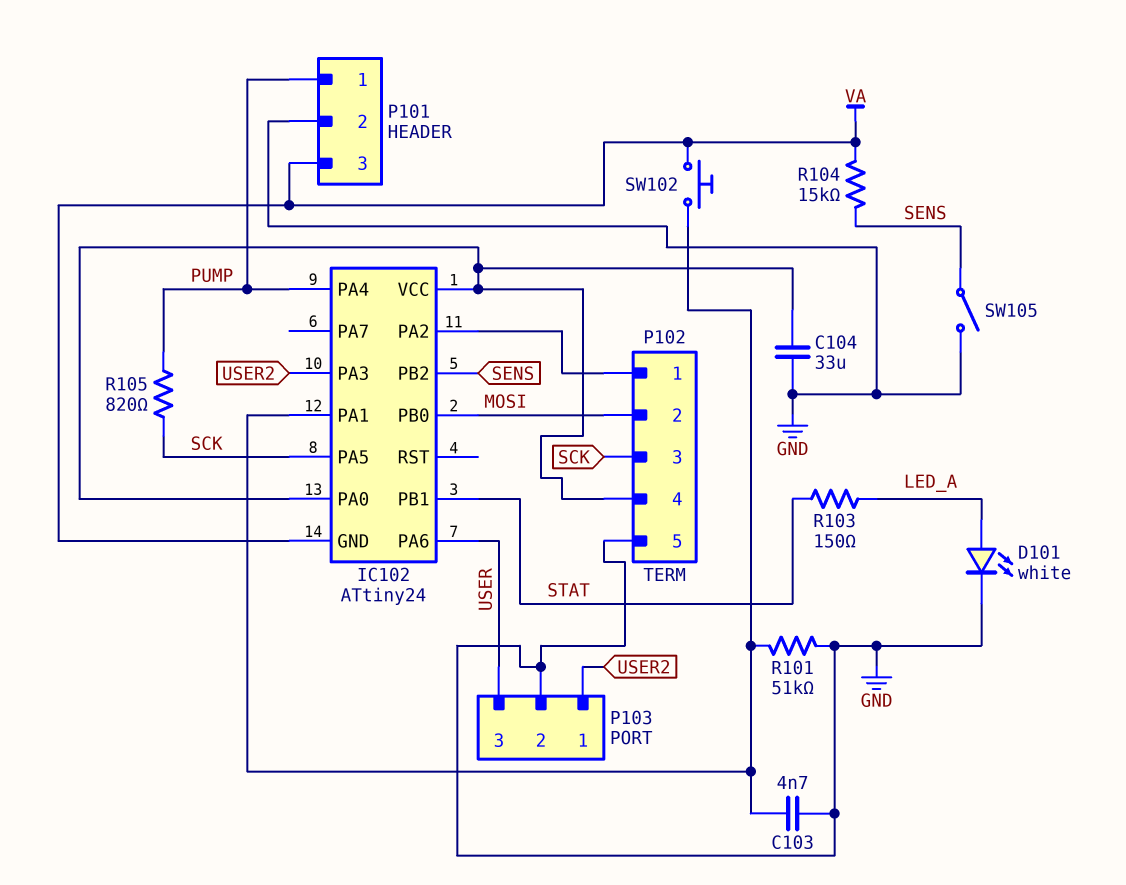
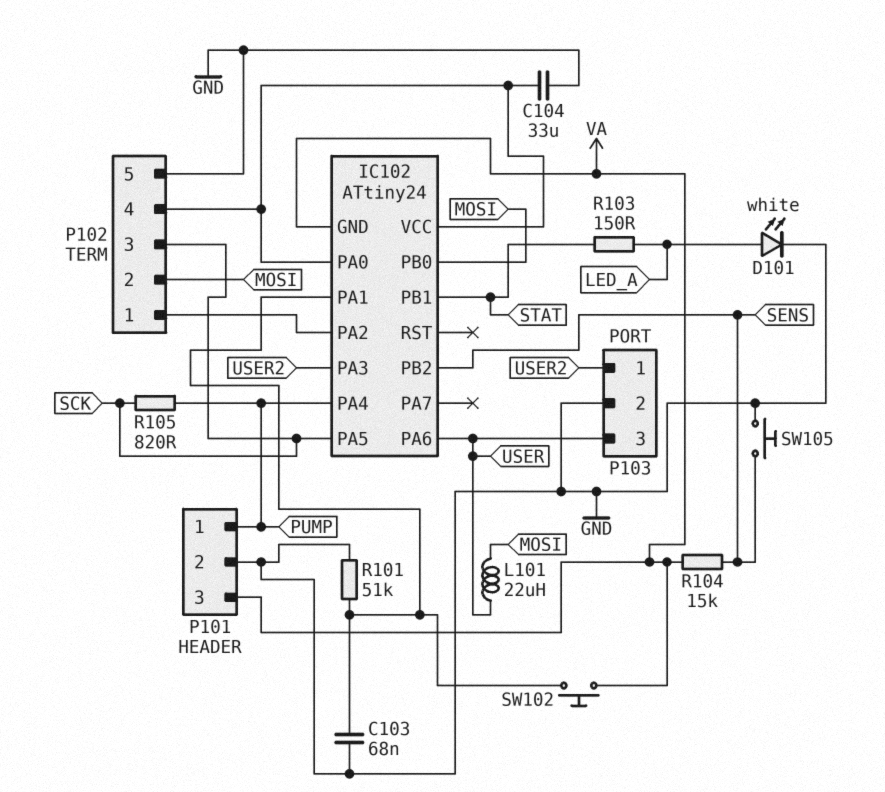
C103: 4.7nF (GND, IC102/PA1) -> 68nF (GND, IC102/PA1)
L101: none -> 22uH (MOSI, USER)
SW105: switch (GND, SENS) -> button (GND, SENS)

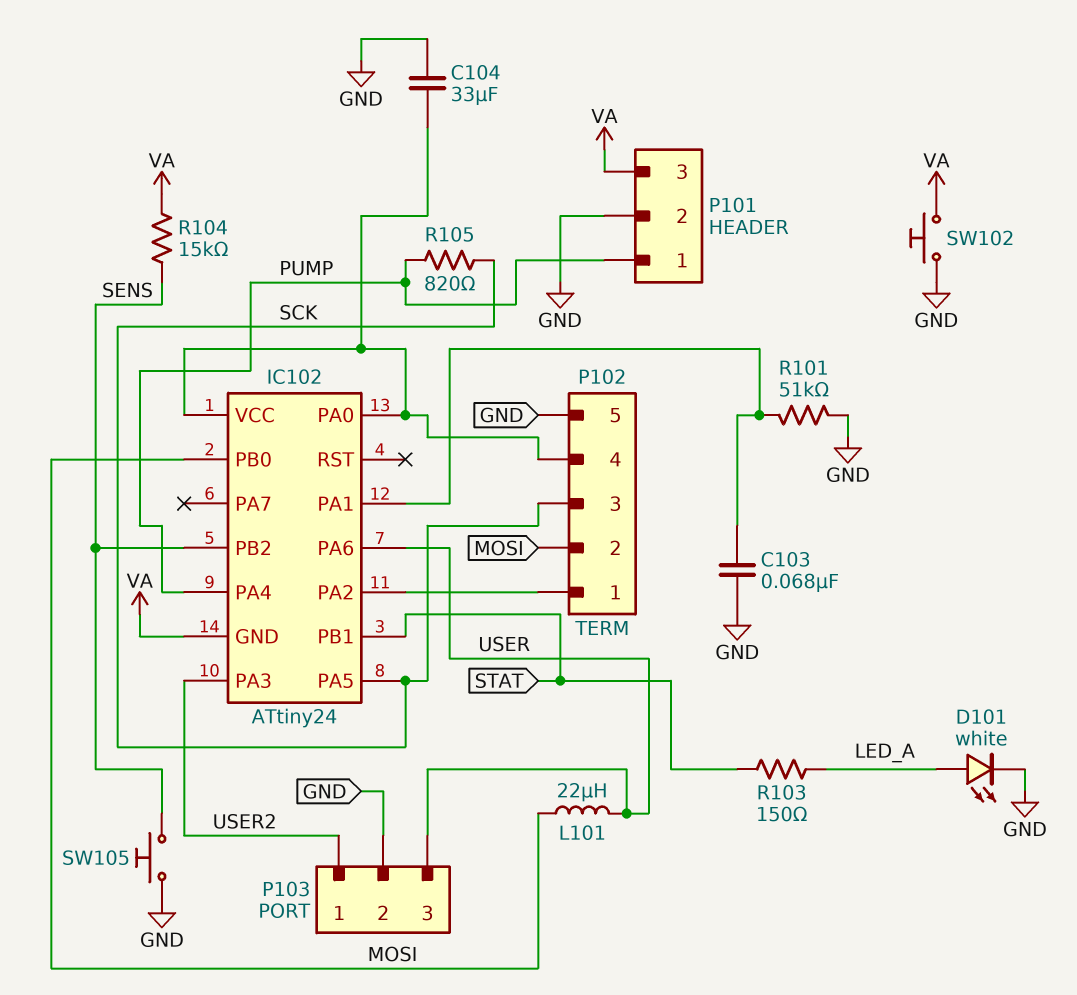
SW102: button (IC102/PA1, VA) -> button (GND, VA)

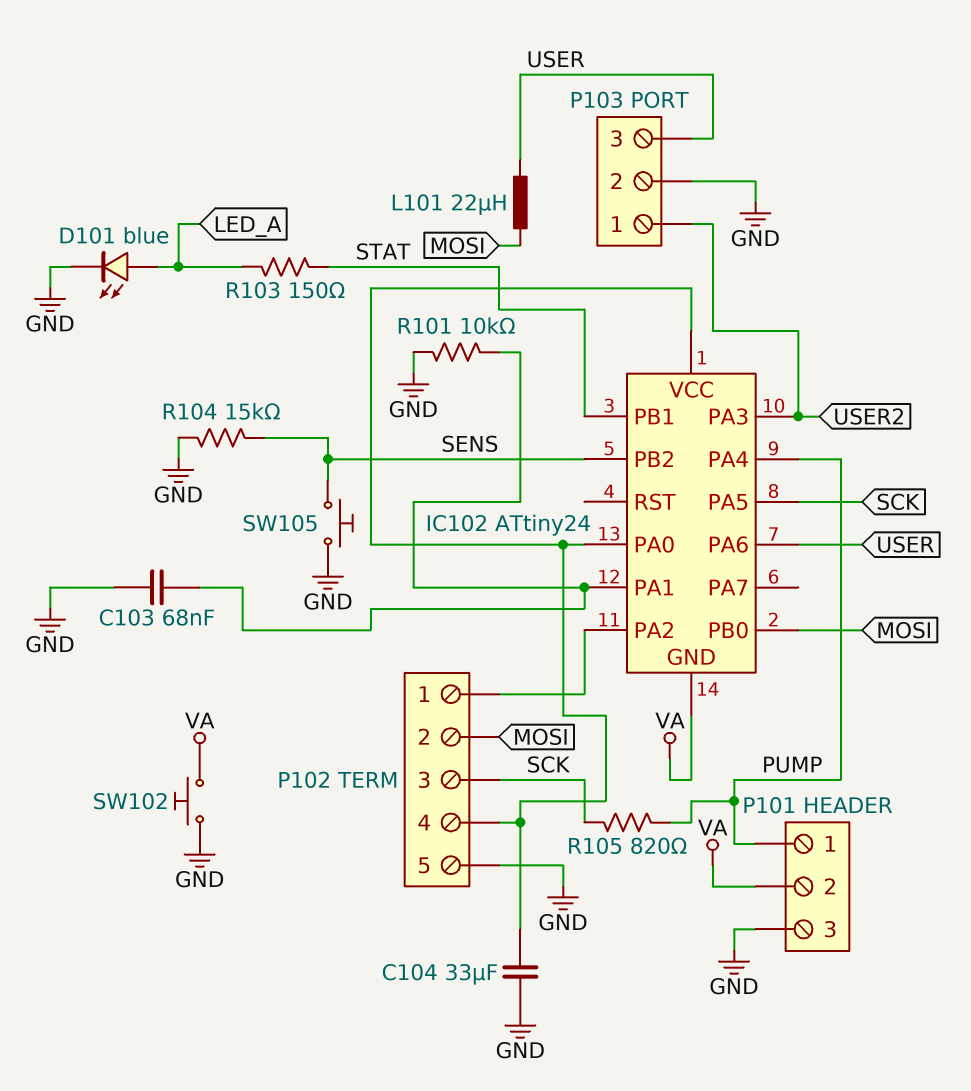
D101: LED white (A LED_A, K GND) -> LED blue (A LED_A, K GND)
P101 pin 2: GND -> VA
P101 pin 3: VA -> GND
R101: 51k (GND, IC102/PA1) -> 10k (GND, IC102/PA1)
R104: 15k (SENS, VA) -> 15k (GND, SENS)

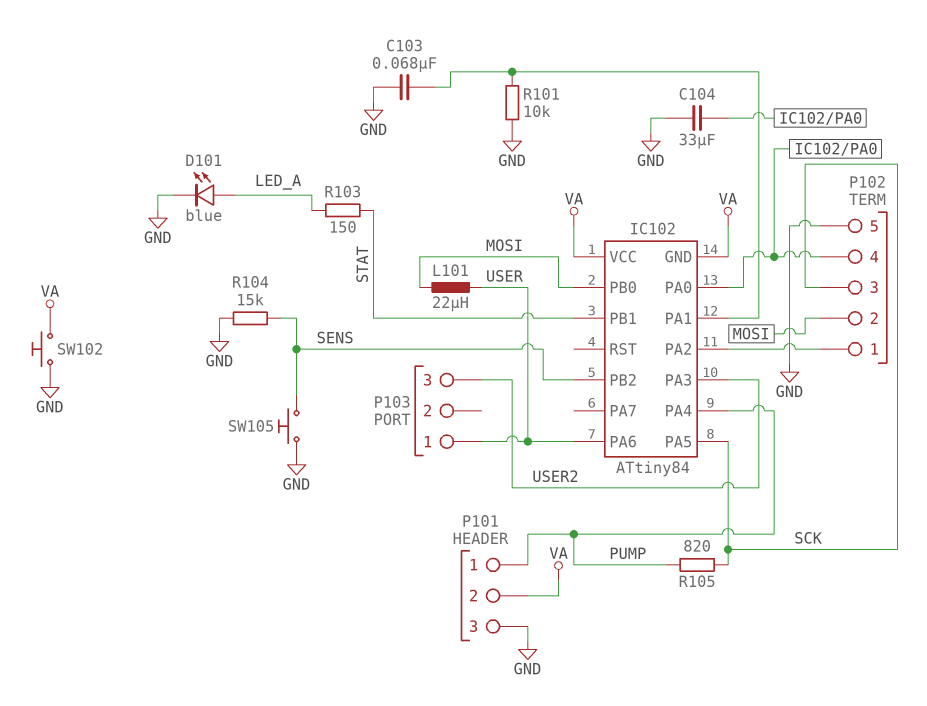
IC102: ATtiny24 -> ATtiny84
IC102 pin VCC: IC102/PA0 -> VA
P103 pin 1: USER2 -> USER
P103 pin 2: GND -> none
P103 pin 3: USER -> USER2

